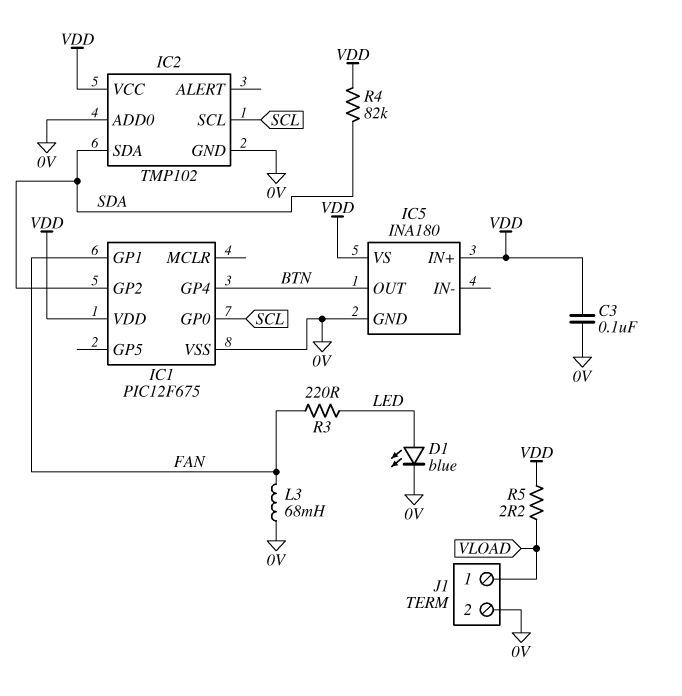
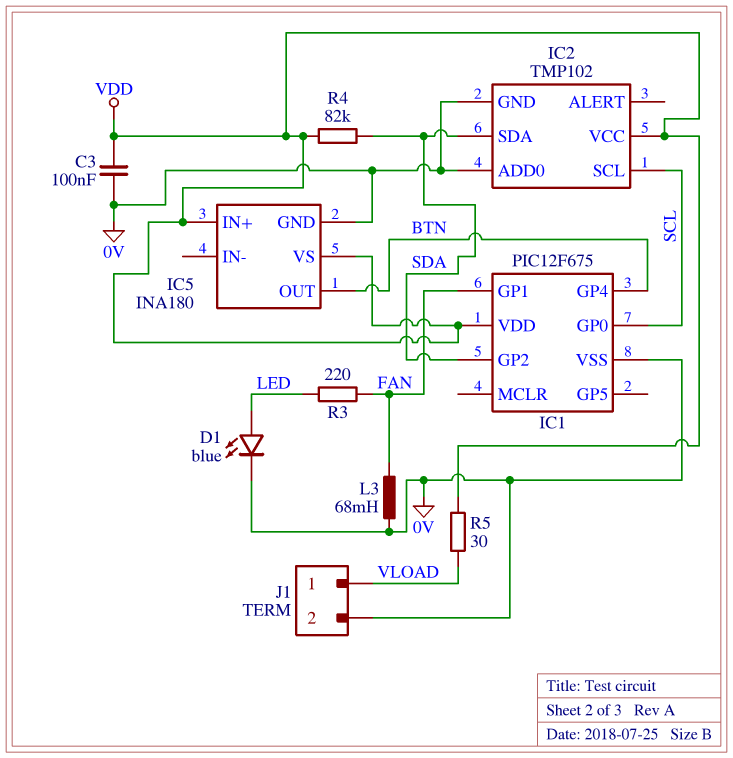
R5: 2.2 (VDD, VLOAD) -> 30 (VDD, VLOAD)

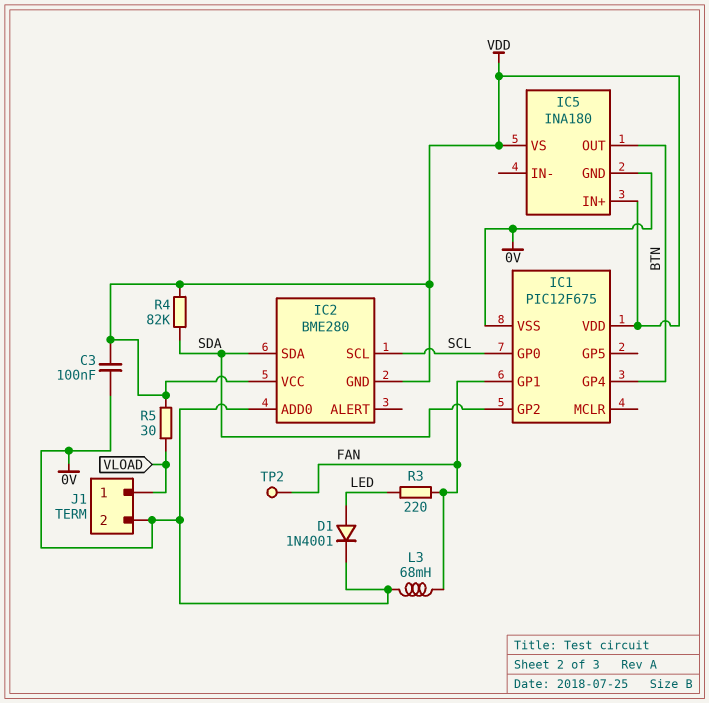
D1: LED blue (A LED, K 0V) -> diode 1N4001 (A LED, K 0V)
IC2: TMP102 -> BME280
IC2 pin GND: 0V -> VDD
TP2: none -> test point (FAN)

